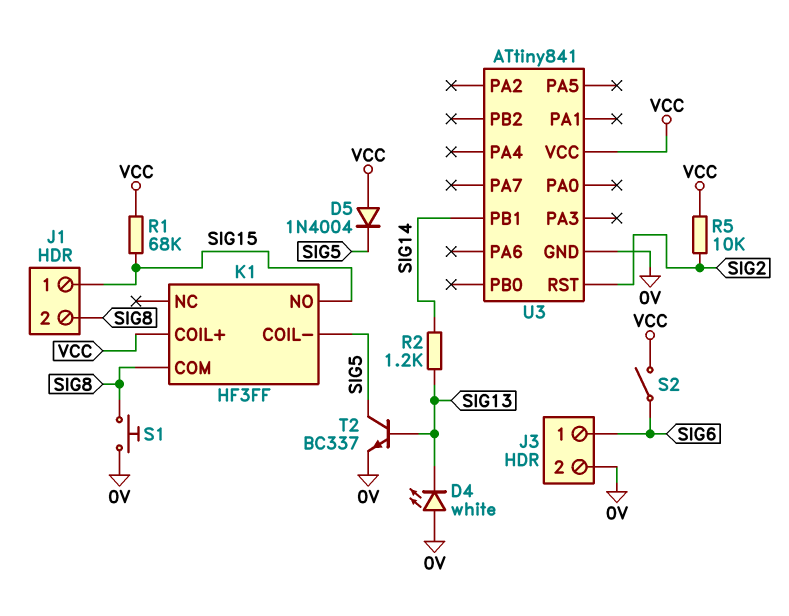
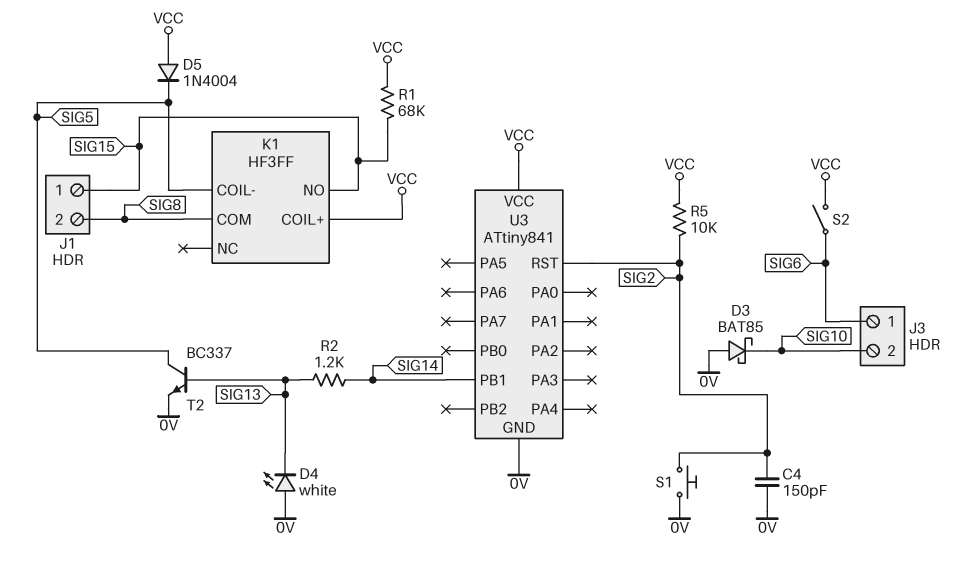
C4: none -> 150pF (0V, SIG2)
D3: none -> schottky BAT85 (A 0V, K SIG10)
J3 pin 2: 0V -> SIG10
S1: button (0V, SIG8) -> button (0V, SIG2)

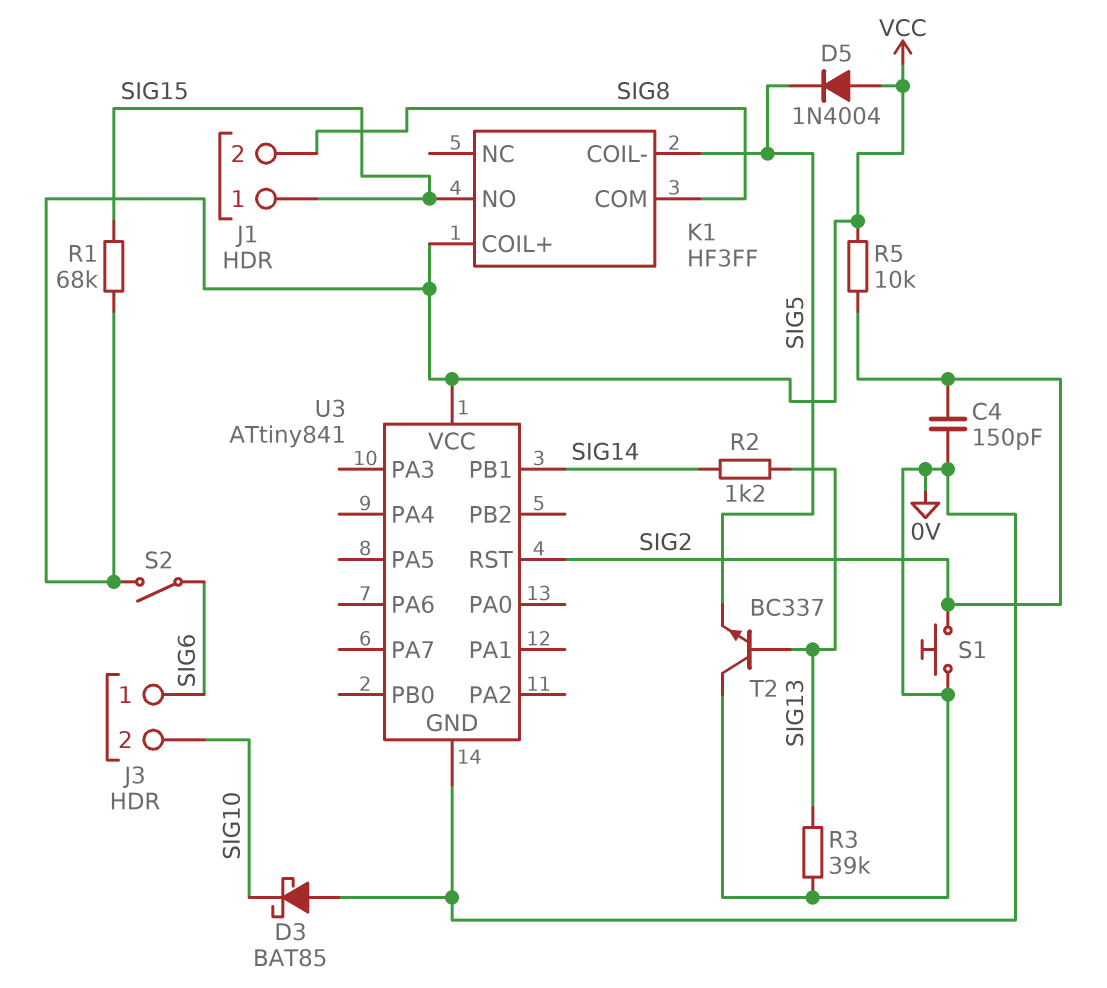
D4: LED white (A 0V, K SIG13) -> none
R3: none -> 39k (0V, SIG13)
T2: NPN BC337 (B SIG13, C SIG5, E 0V) -> NPN BC337 (B SIG13, C 0V, E SIG5)

